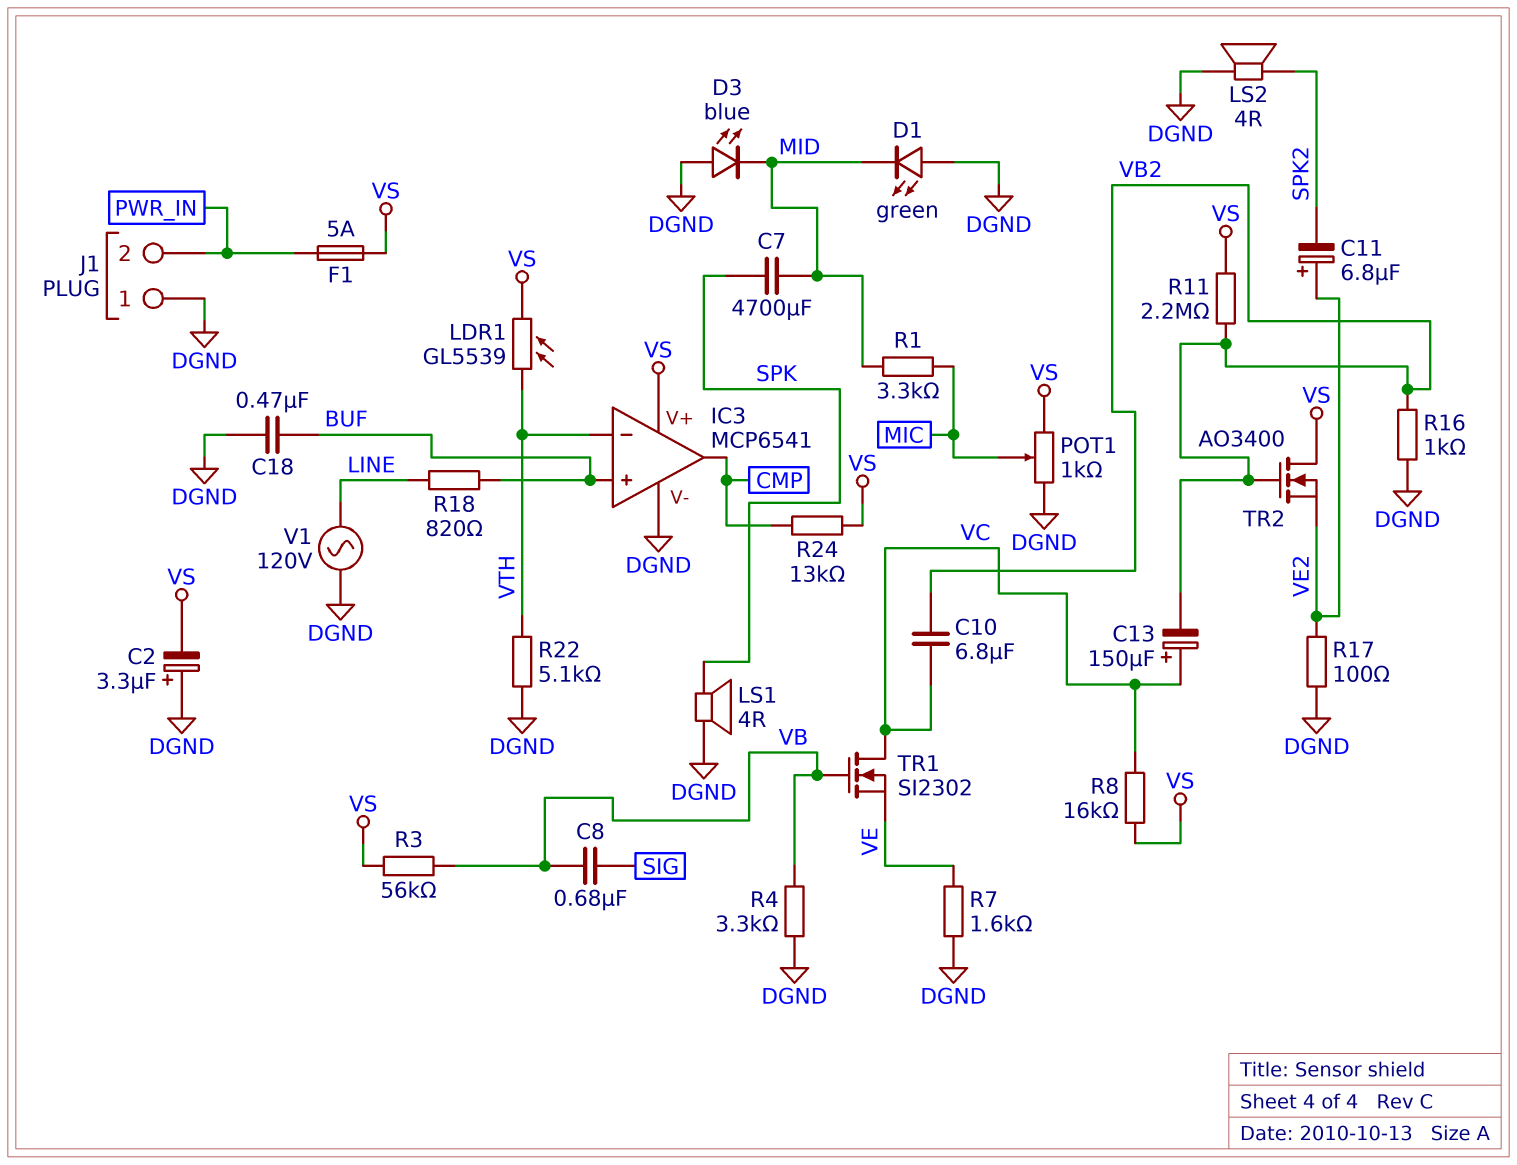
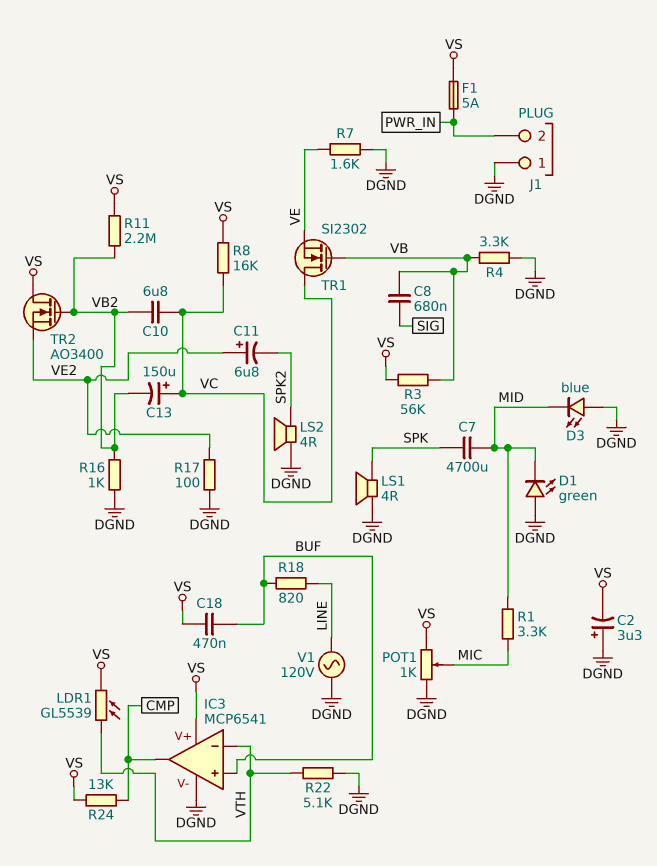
C18: 470nF (BUF, DGND) -> 470nF (BUF, VS)

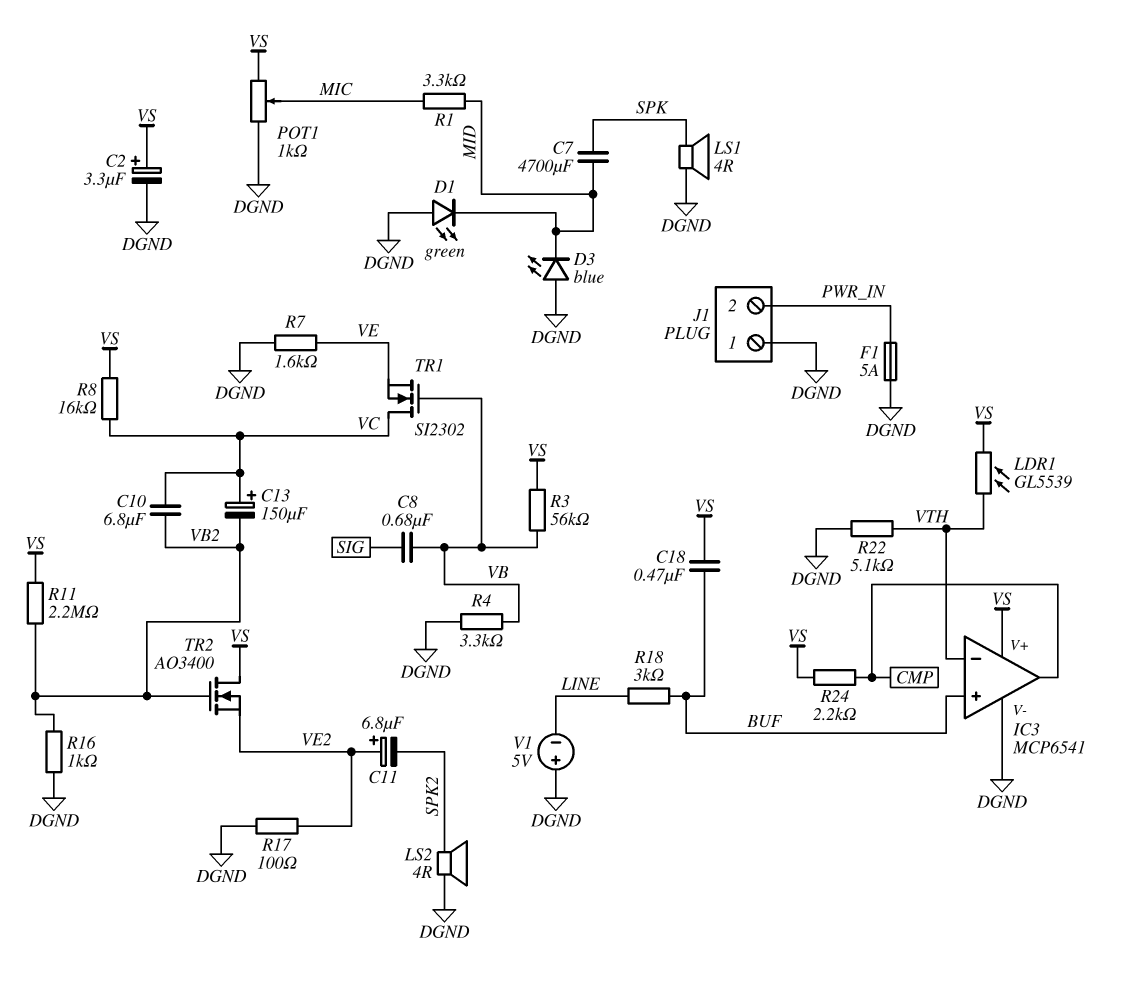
C2: 3.3uF (plus DGND, minus VS) -> 3.3uF (plus VS, minus DGND)
F1: 5A (PWR_IN, VS) -> 5A (DGND, PWR_IN)
R18: 820 (BUF, LINE) -> 3k (BUF, LINE)
R24: 13k (CMP, VS) -> 2.2k (CMP, VS)
V1: AC 120V (DGND, LINE) -> 5V (plus DGND, minus LINE)

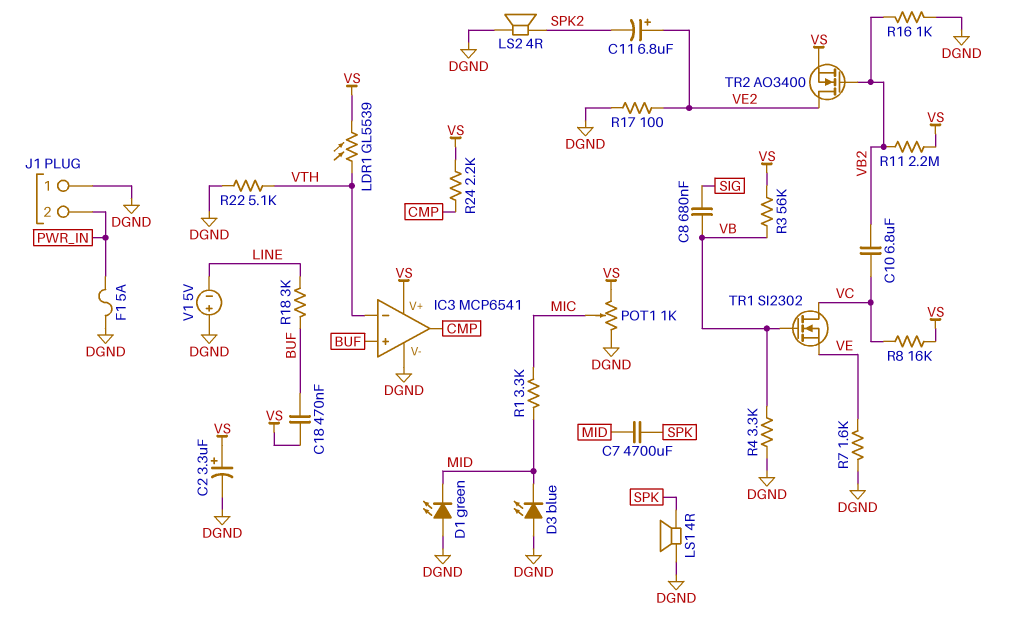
C13: 150uF (plus VC, minus VB2) -> none
TR2: NMOS AO3400 (G VB2, D VS, S VE2) -> NMOS AO3400 (G VB2, D VE2, S VS)

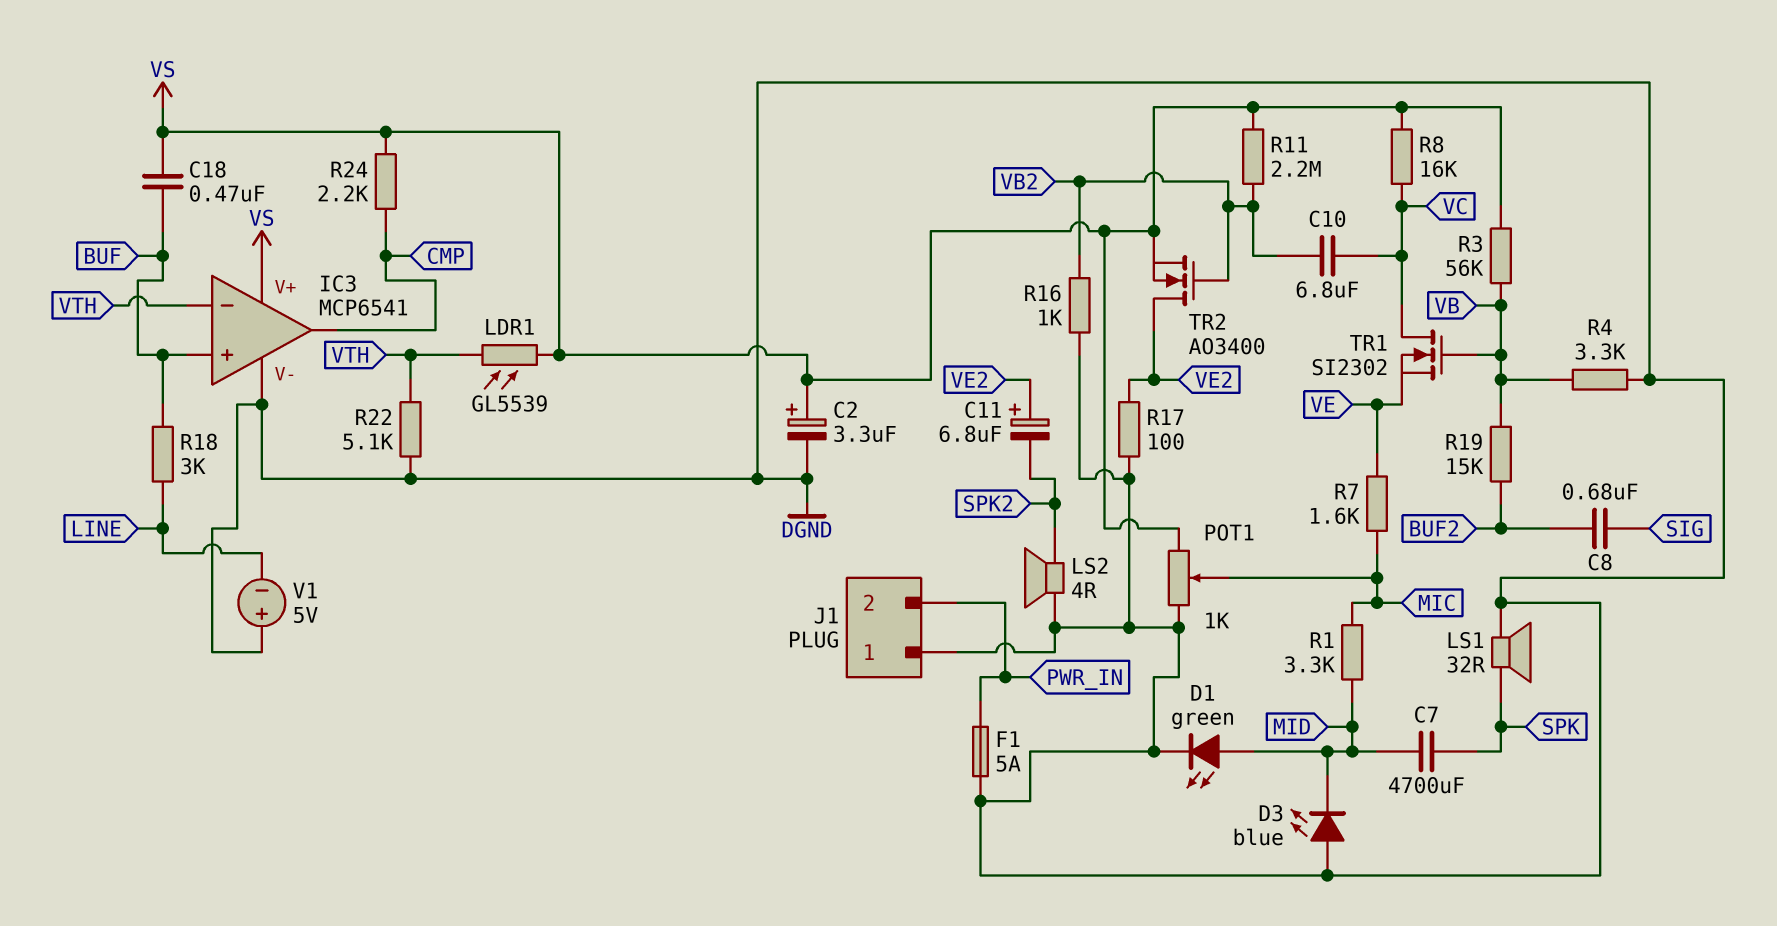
C8: 680nF (SIG, VB) -> 680nF (BUF2, SIG)
D1: LED green (A DGND, K MID) -> LED green (A MID, K DGND)
LS1: speaker 4R (DGND, SPK) -> speaker 32R (DGND, SPK)
R7: 1.6k (DGND, VE) -> 1.6k (MIC, VE)
R19: none -> 15k (BUF2, VB)

